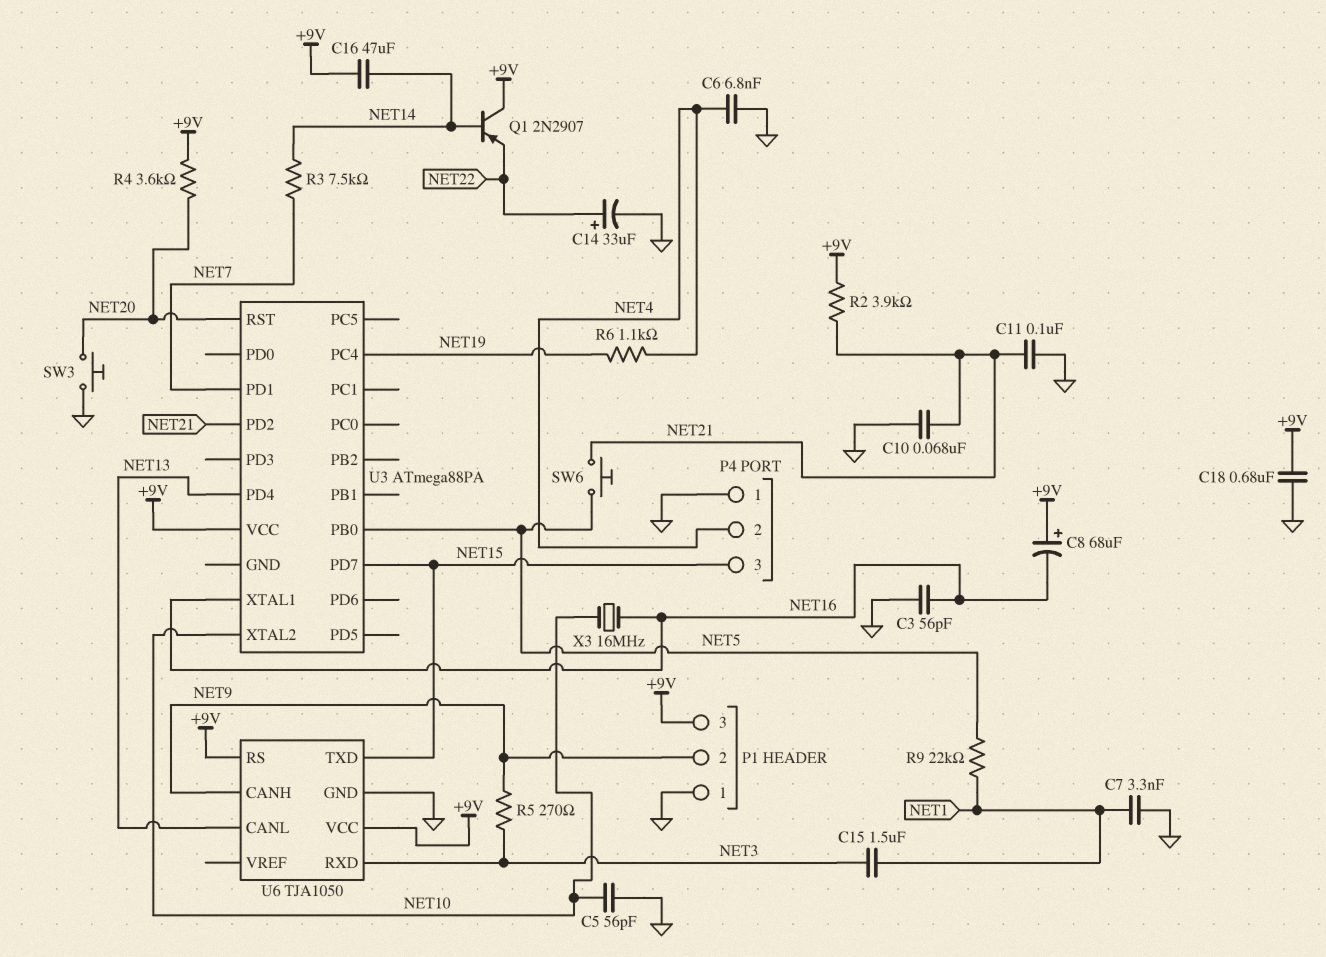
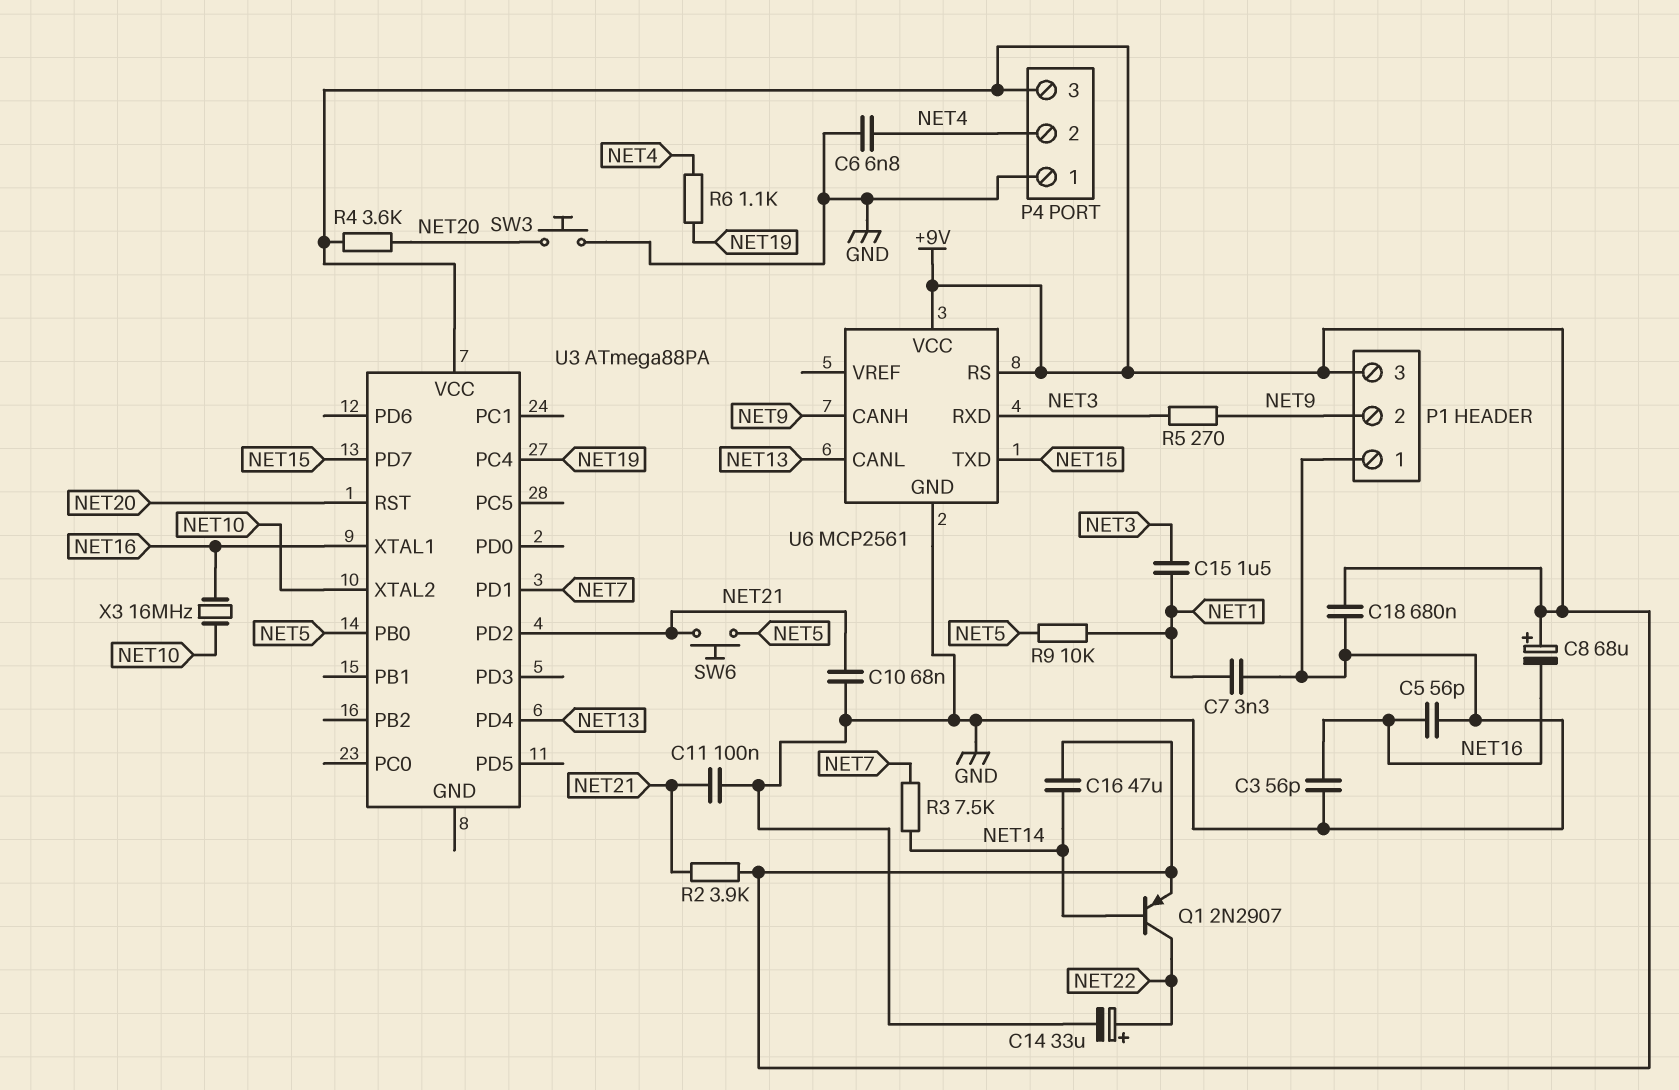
C5: 56pF (GND, NET10) -> 56pF (GND, NET16)
P4 pin 3: NET15 -> +9V
Q1: PNP 2N2907 (B NET14, C +9V, E NET22) -> PNP 2N2907 (B NET14, C NET22, E +9V)
R9: 22k (NET1, NET5) -> 10k (NET1, NET5)
U6: TJA1050 -> MCP2561

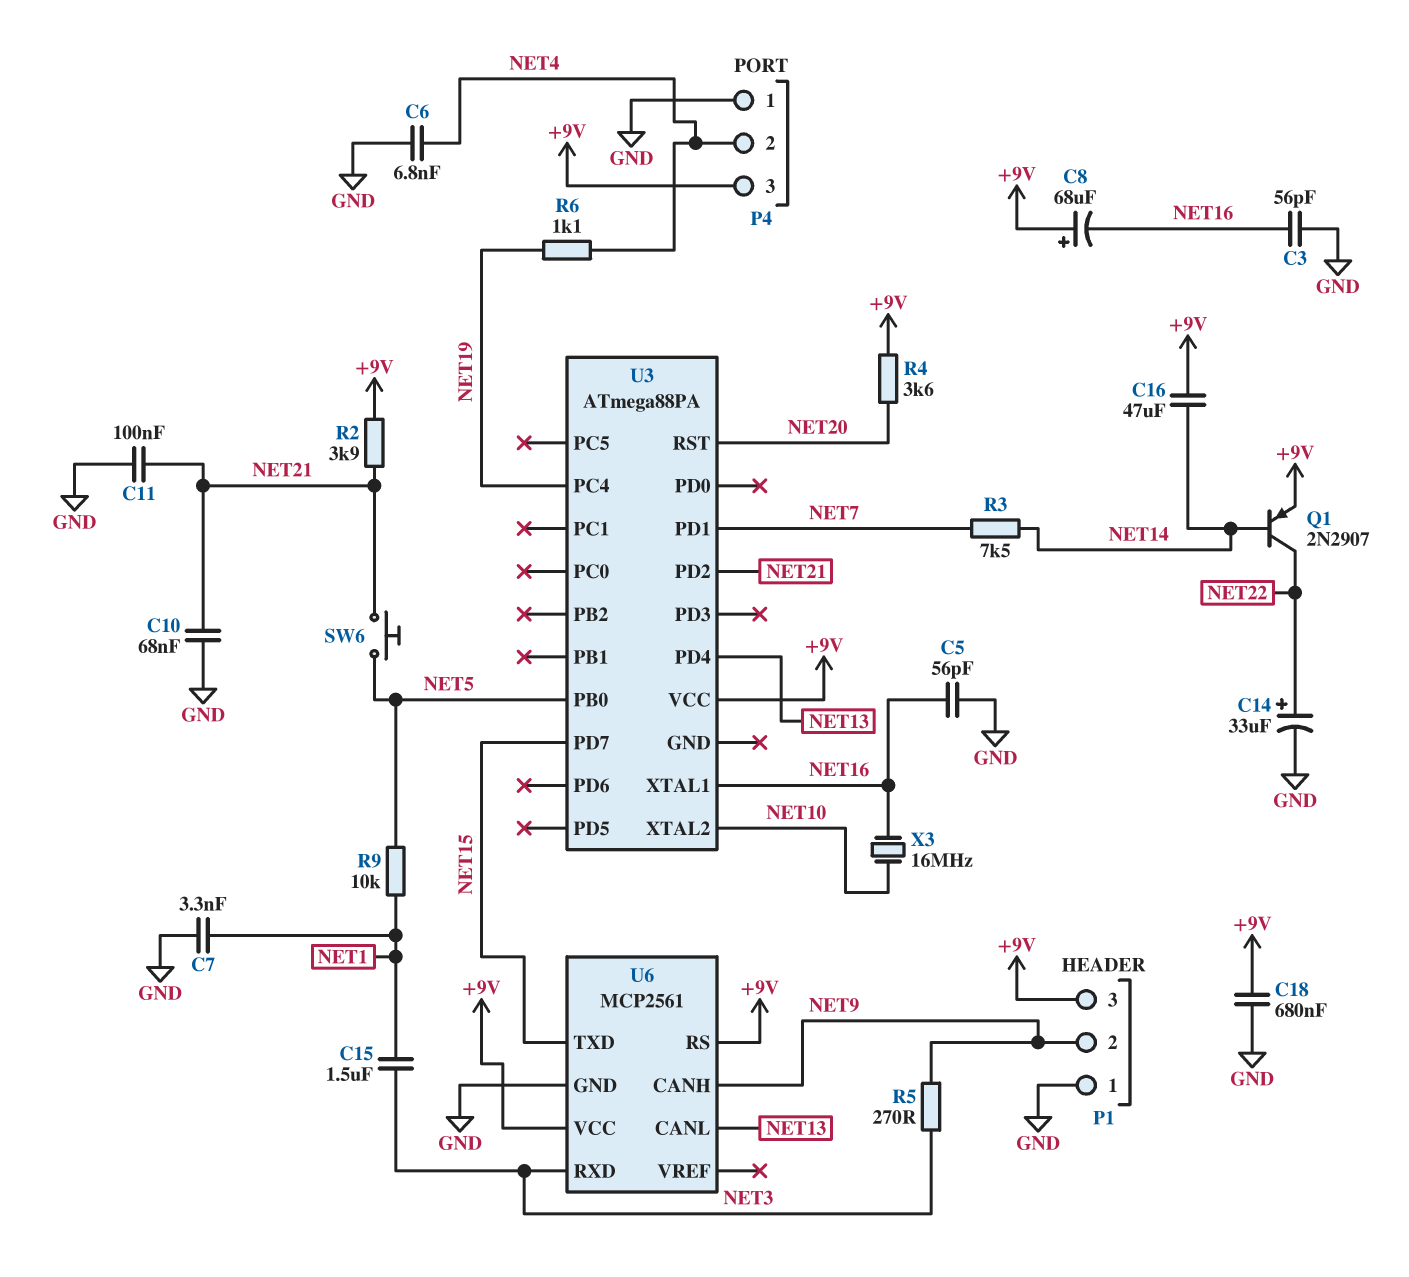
SW3: button (GND, NET20) -> none

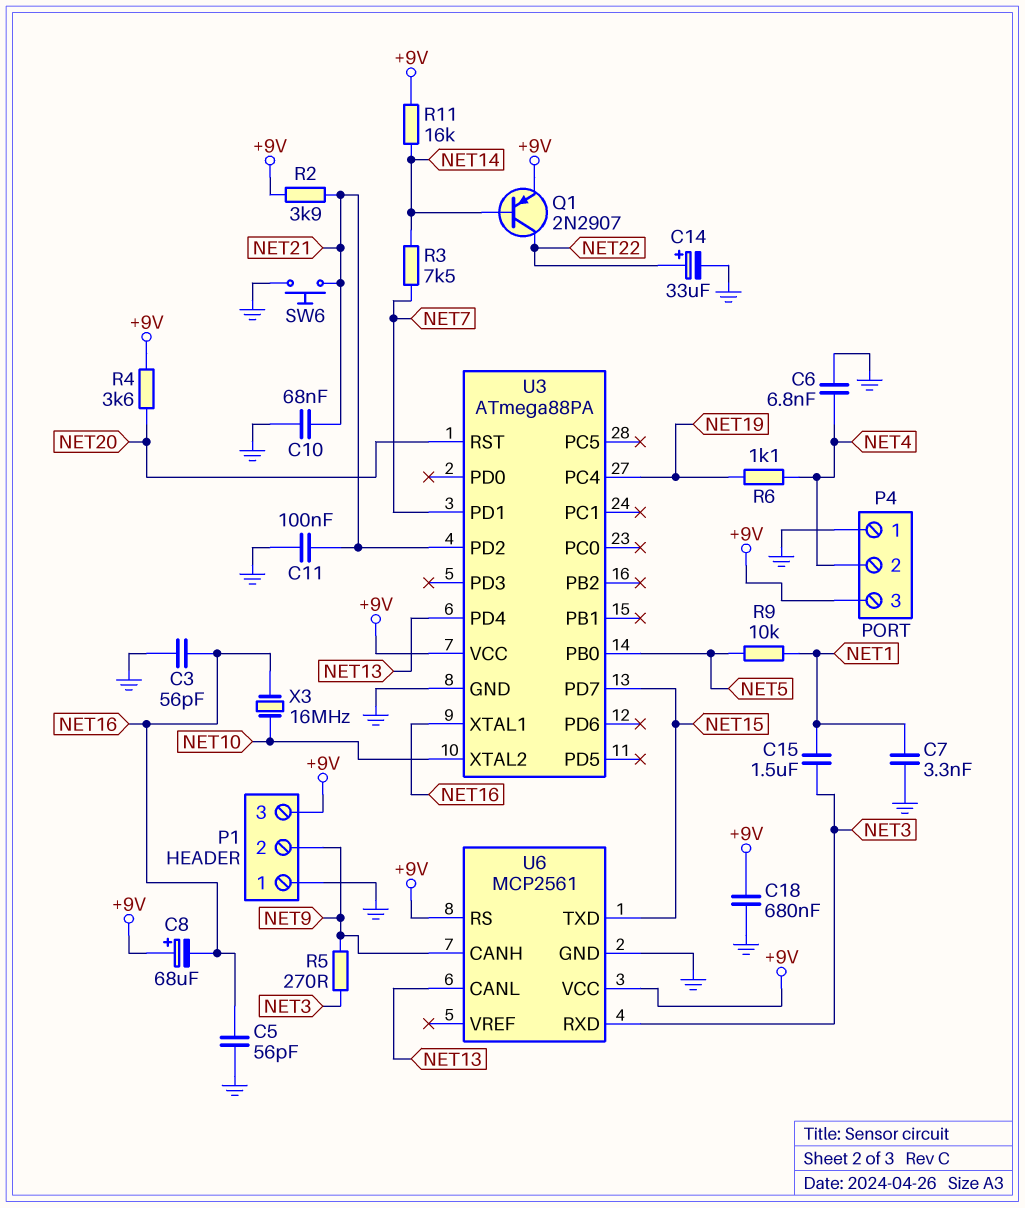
C16: 47uF (+9V, NET14) -> none
R11: none -> 16k (+9V, NET14)
SW6: button (NET5, NET21) -> button (GND, NET21)
U3 pin GND: none -> GND

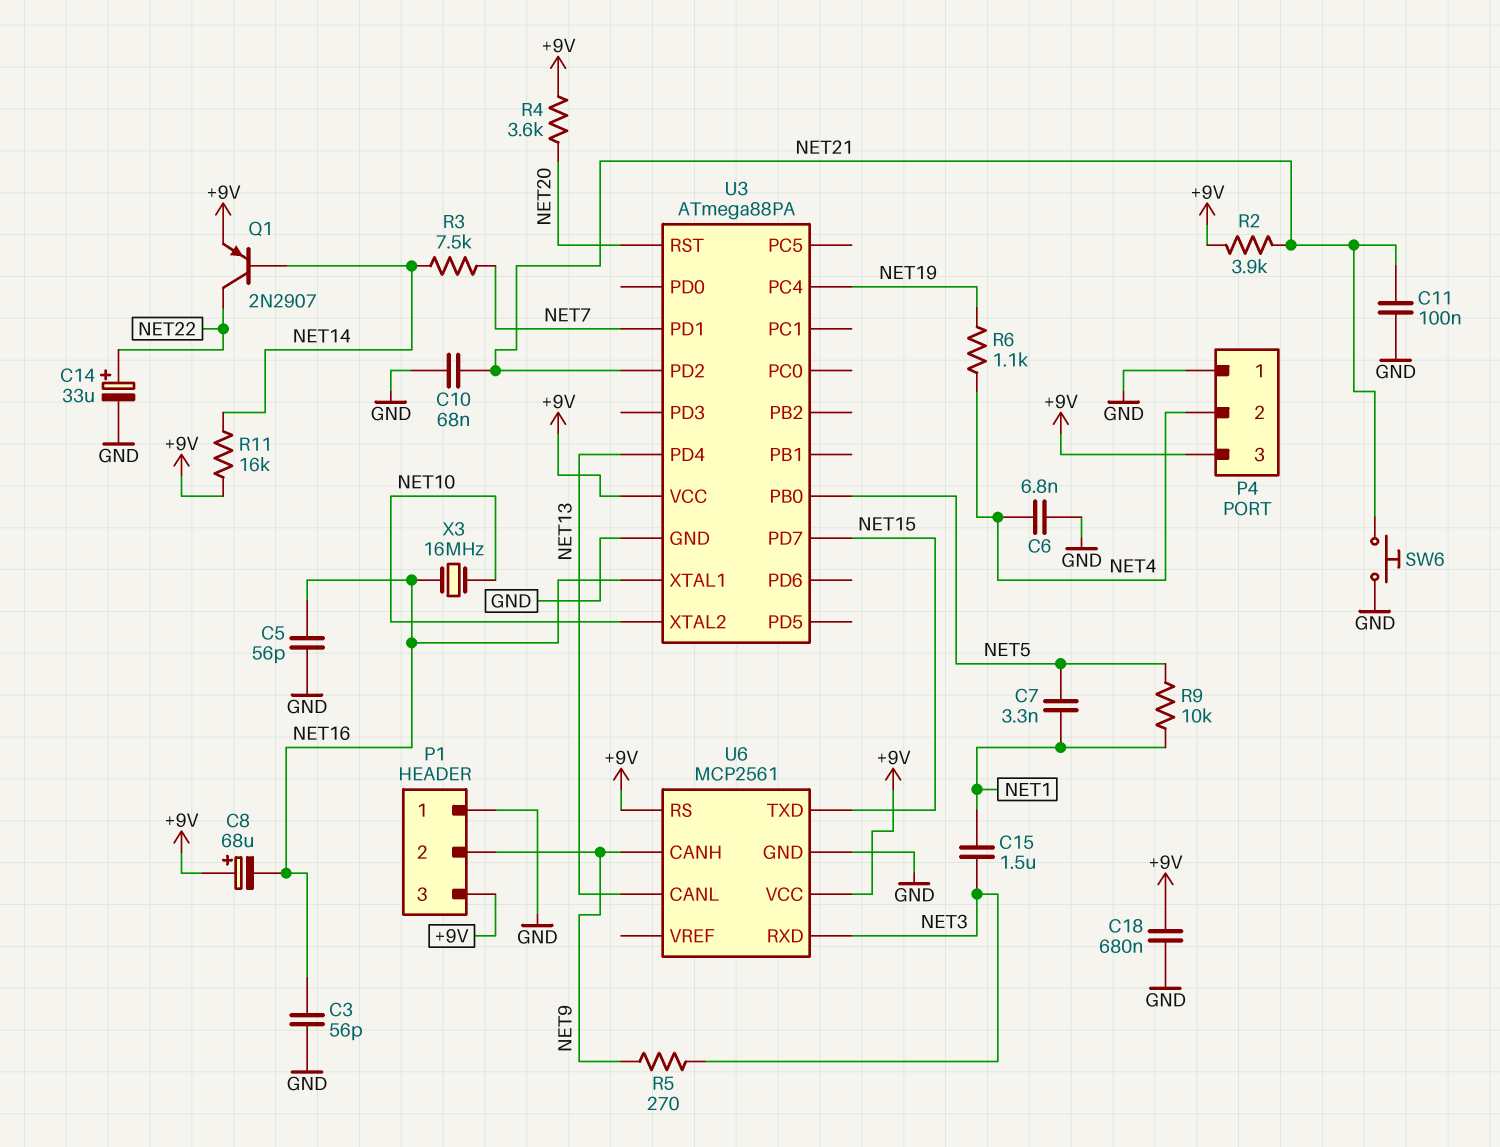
C7: 3.3nF (GND, NET1) -> 3.3nF (NET1, NET5)

